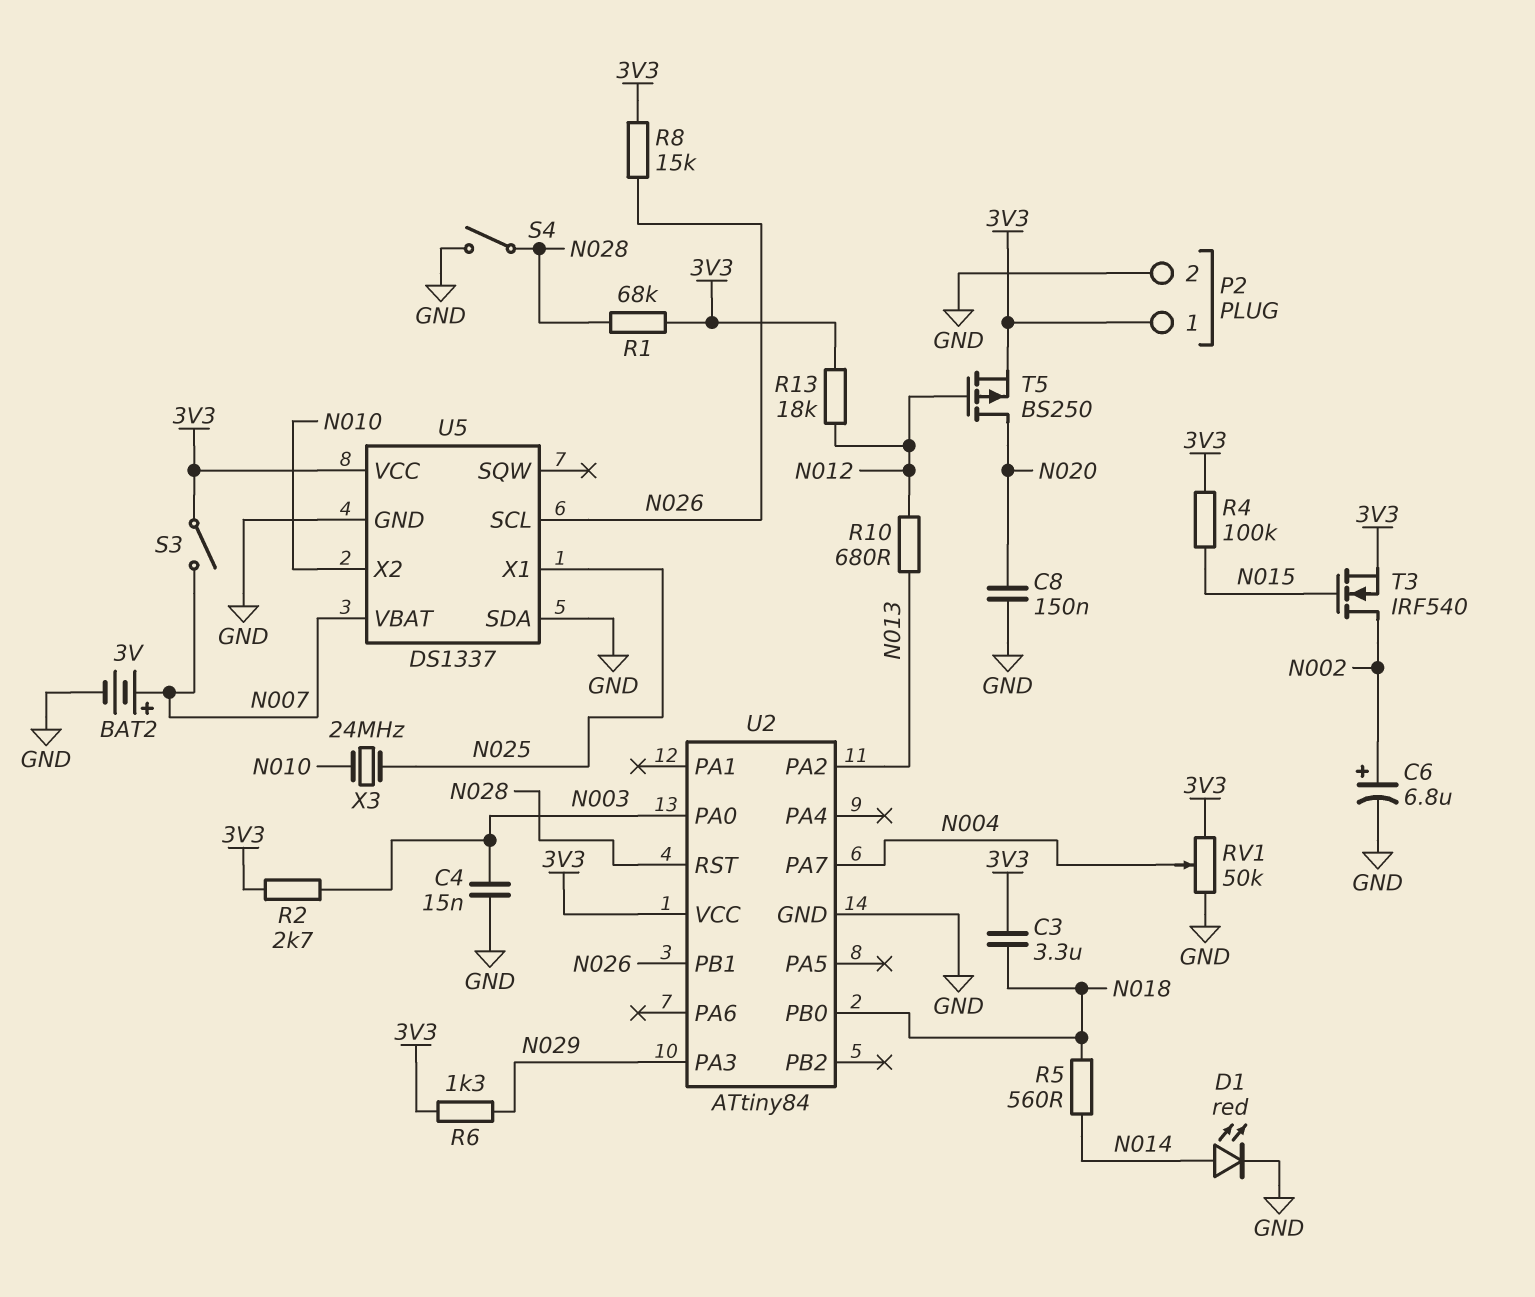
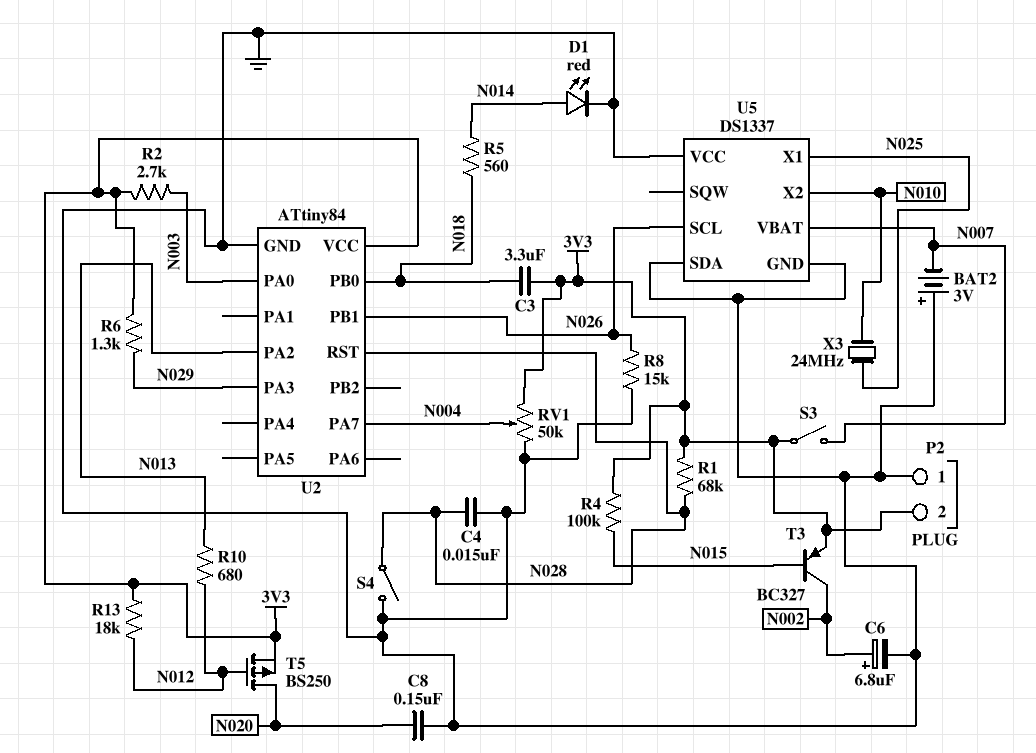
BAT2: 3V (plus N007, minus GND) -> 3V (plus GND, minus N007)
C4: 15nF (GND, N003) -> 15nF (GND, N028)
P2 pin 1: 3V3 -> GND
P2 pin 2: GND -> 3V3
R8: 15k (3V3, N026) -> 15k (GND, N026)
T3: NMOS IRF540 (G N015, D N002, S 3V3) -> PNP BC327 (B N015, C N002, E 3V3)
U5 pin VCC: 3V3 -> GND

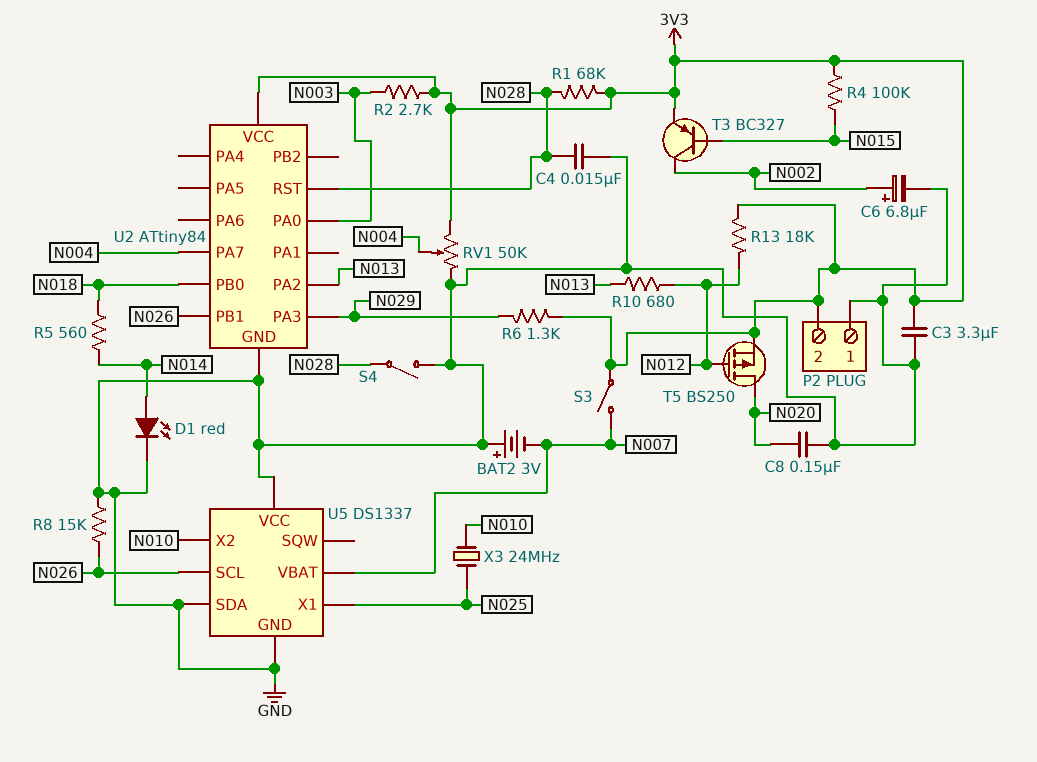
C3: 3.3uF (3V3, N018) -> 3.3uF (3V3, GND)

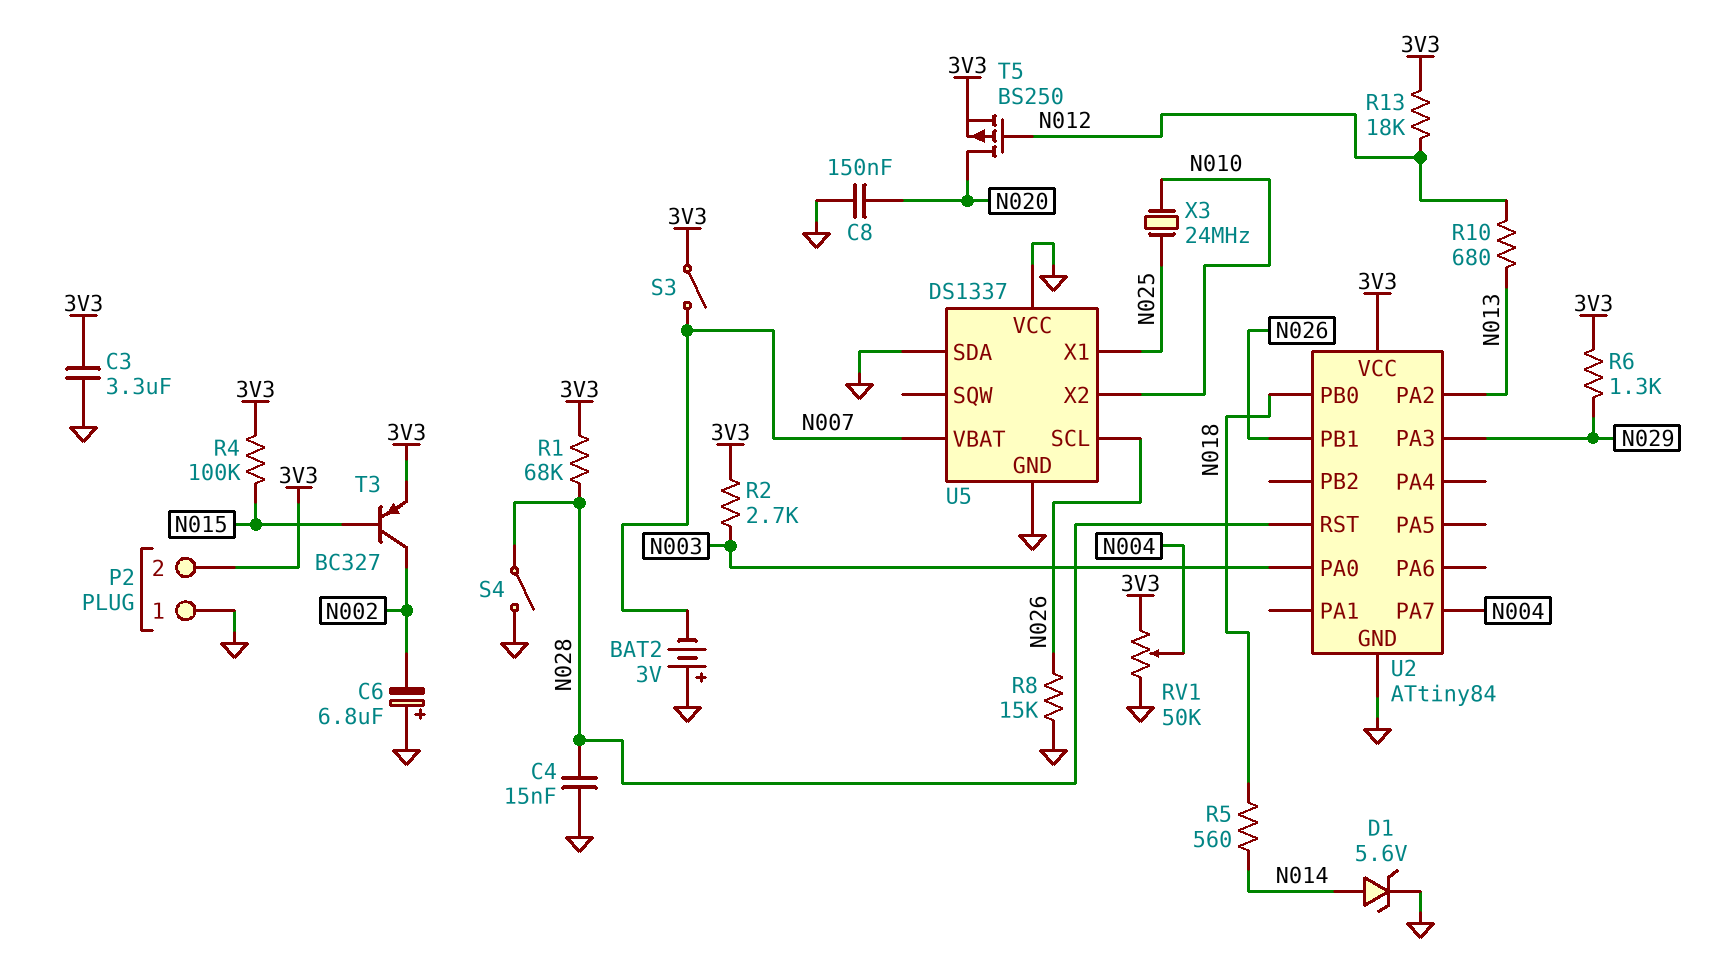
C6: 6.8uF (plus N002, minus GND) -> 6.8uF (plus GND, minus N002)
D1: LED red (A N014, K GND) -> zener 5.6V (A N014, K GND)

